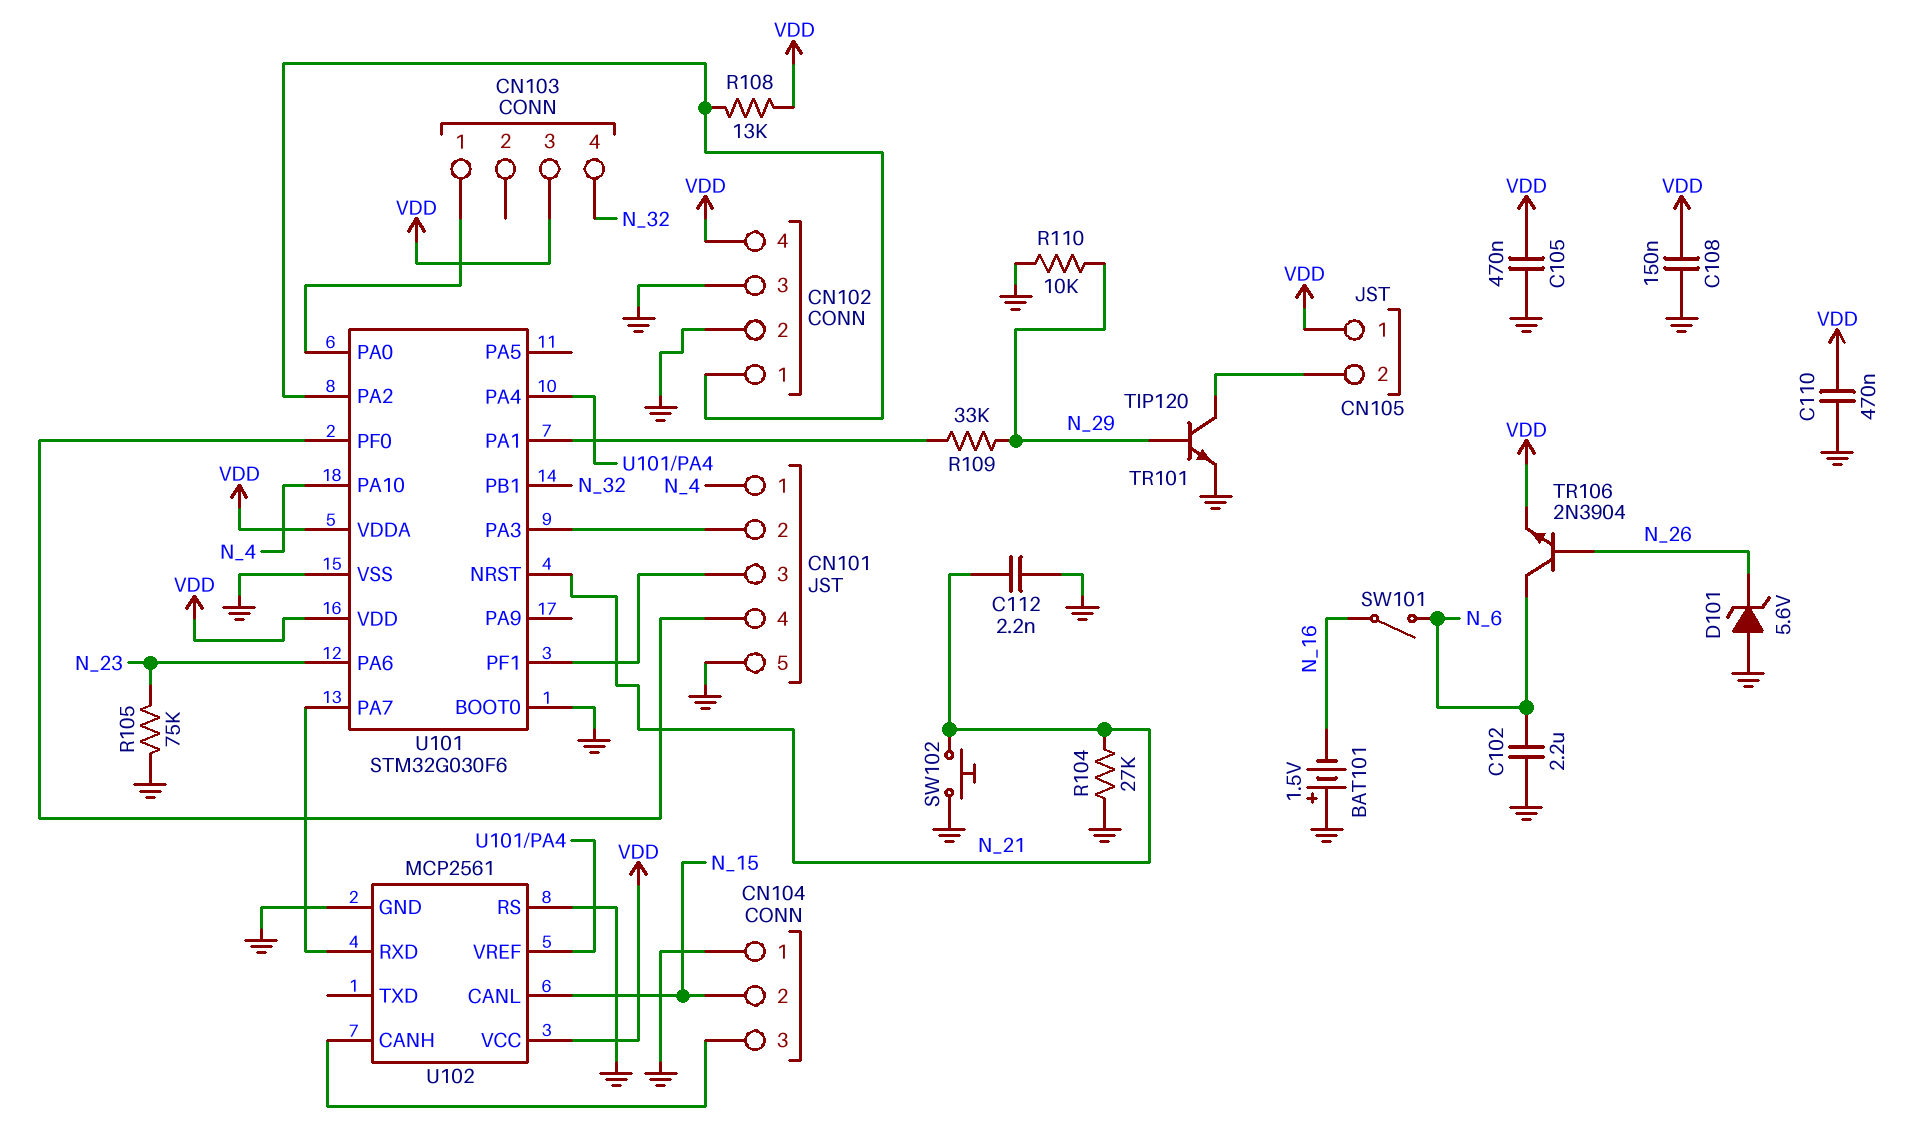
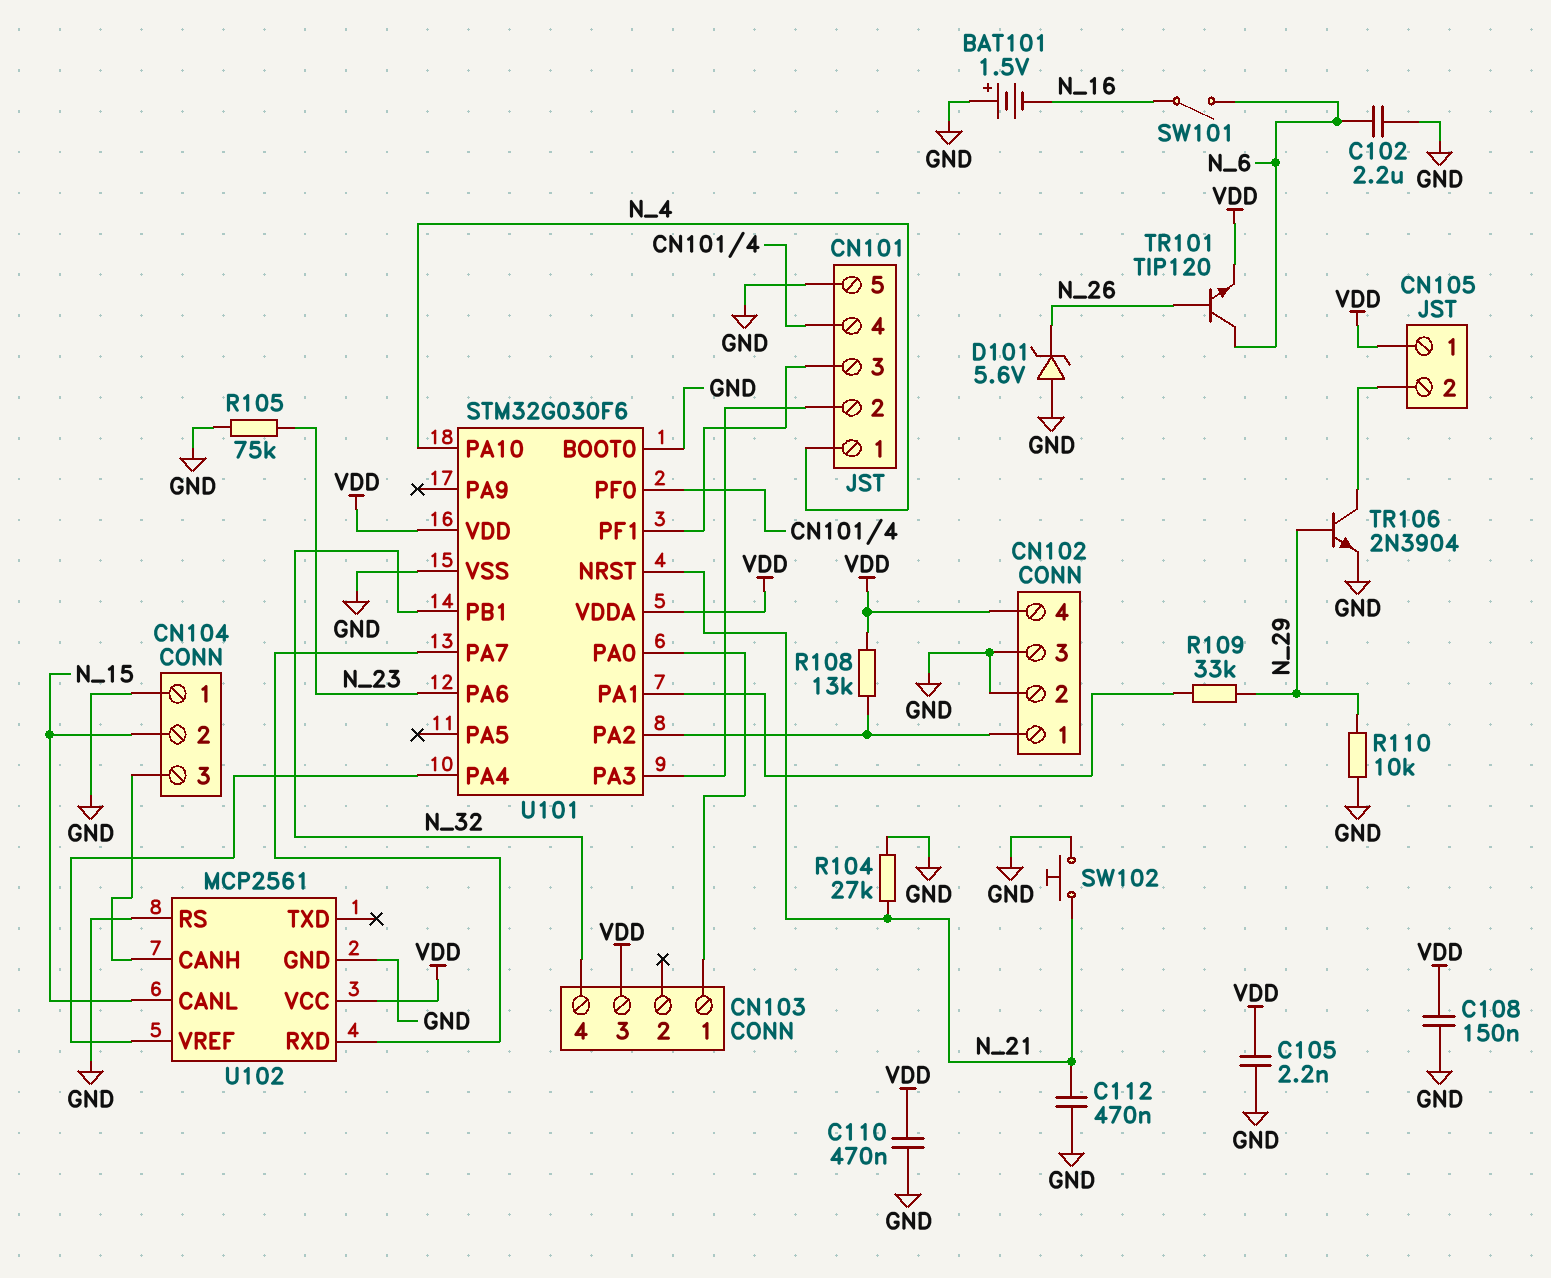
C105: 470nF (GND, VDD) -> 2.2nF (GND, VDD)
C112: 2.2nF (GND, N_21) -> 470nF (GND, N_21)
TR101: NPN TIP120 (B N_29, C CN105/2, E GND) -> NPN TIP120 (B N_26, C N_6, E VDD)
TR106: NPN 2N3904 (B N_26, C N_6, E VDD) -> NPN 2N3904 (B N_29, C CN105/2, E GND)

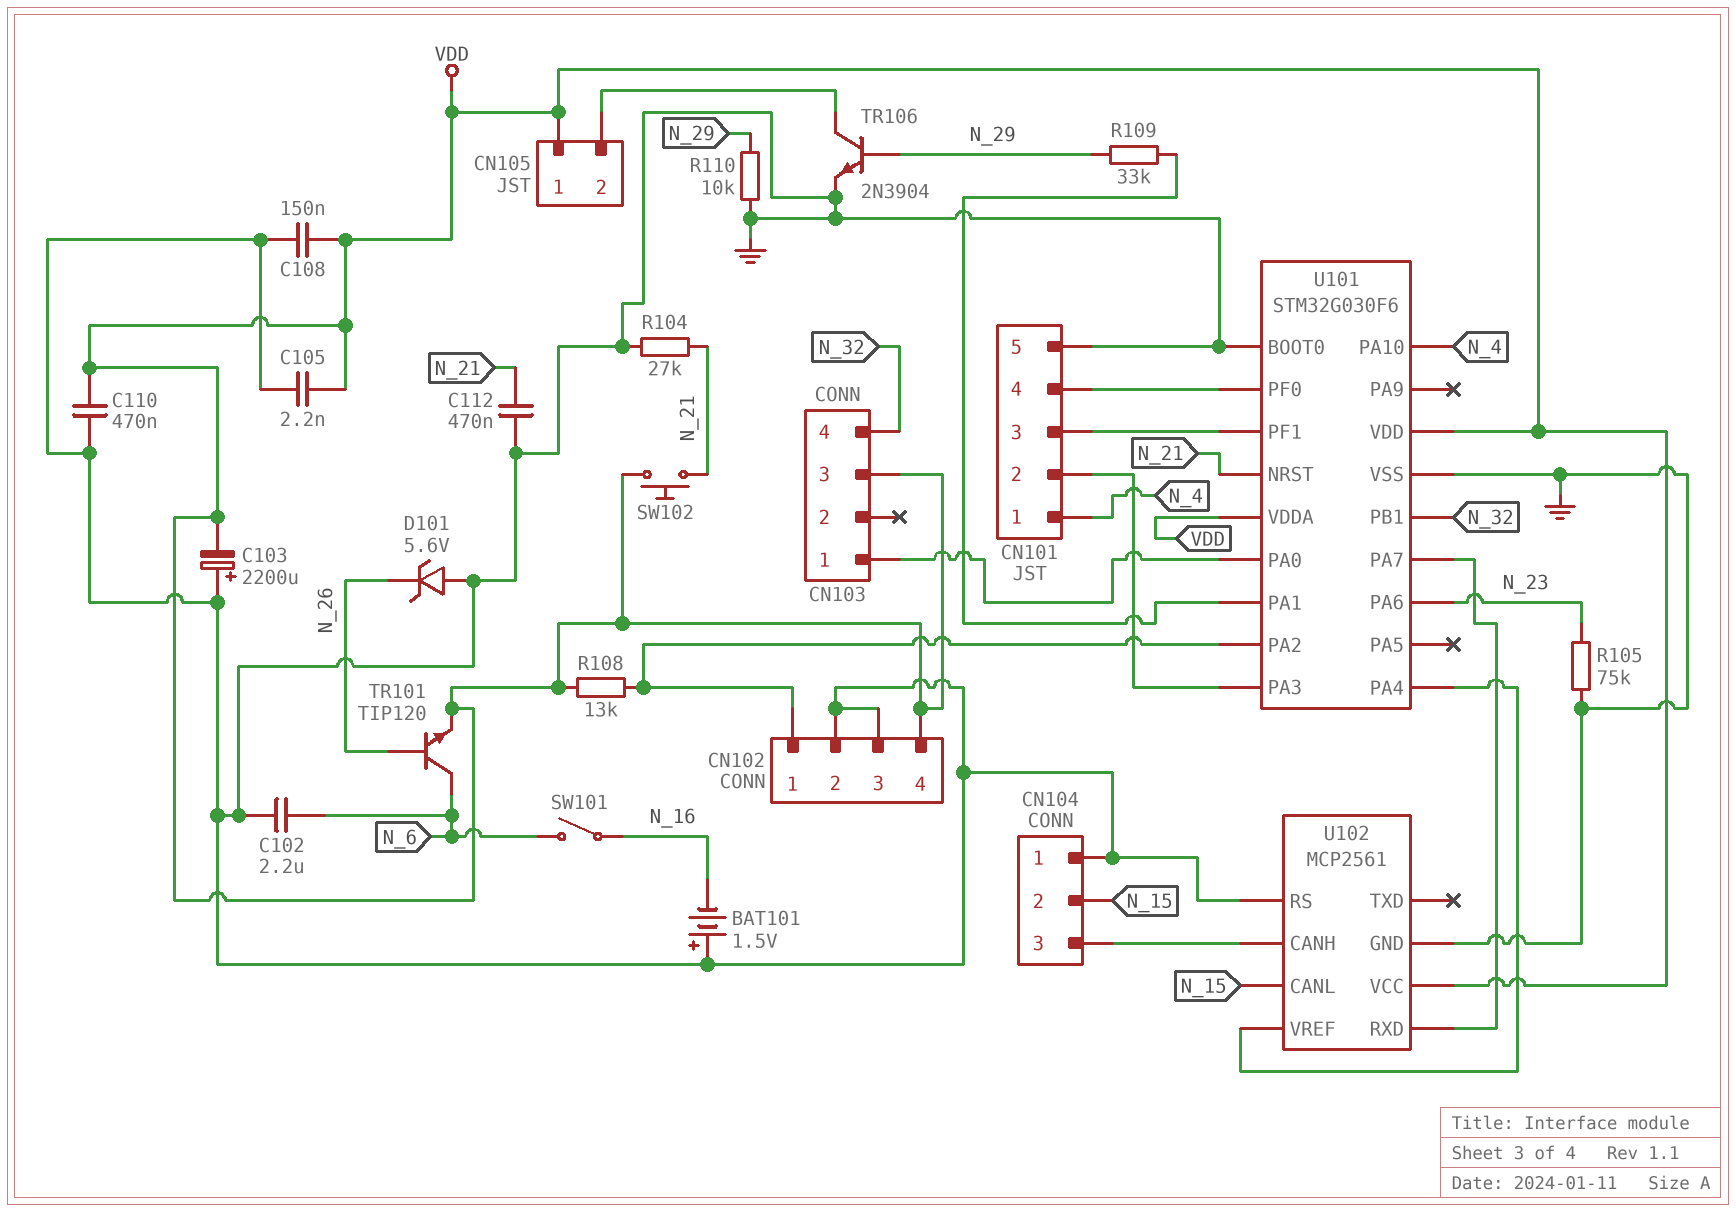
C103: none -> 2200uF (plus GND, minus VDD)
SW102: button (GND, N_21) -> button (N_21, VDD)

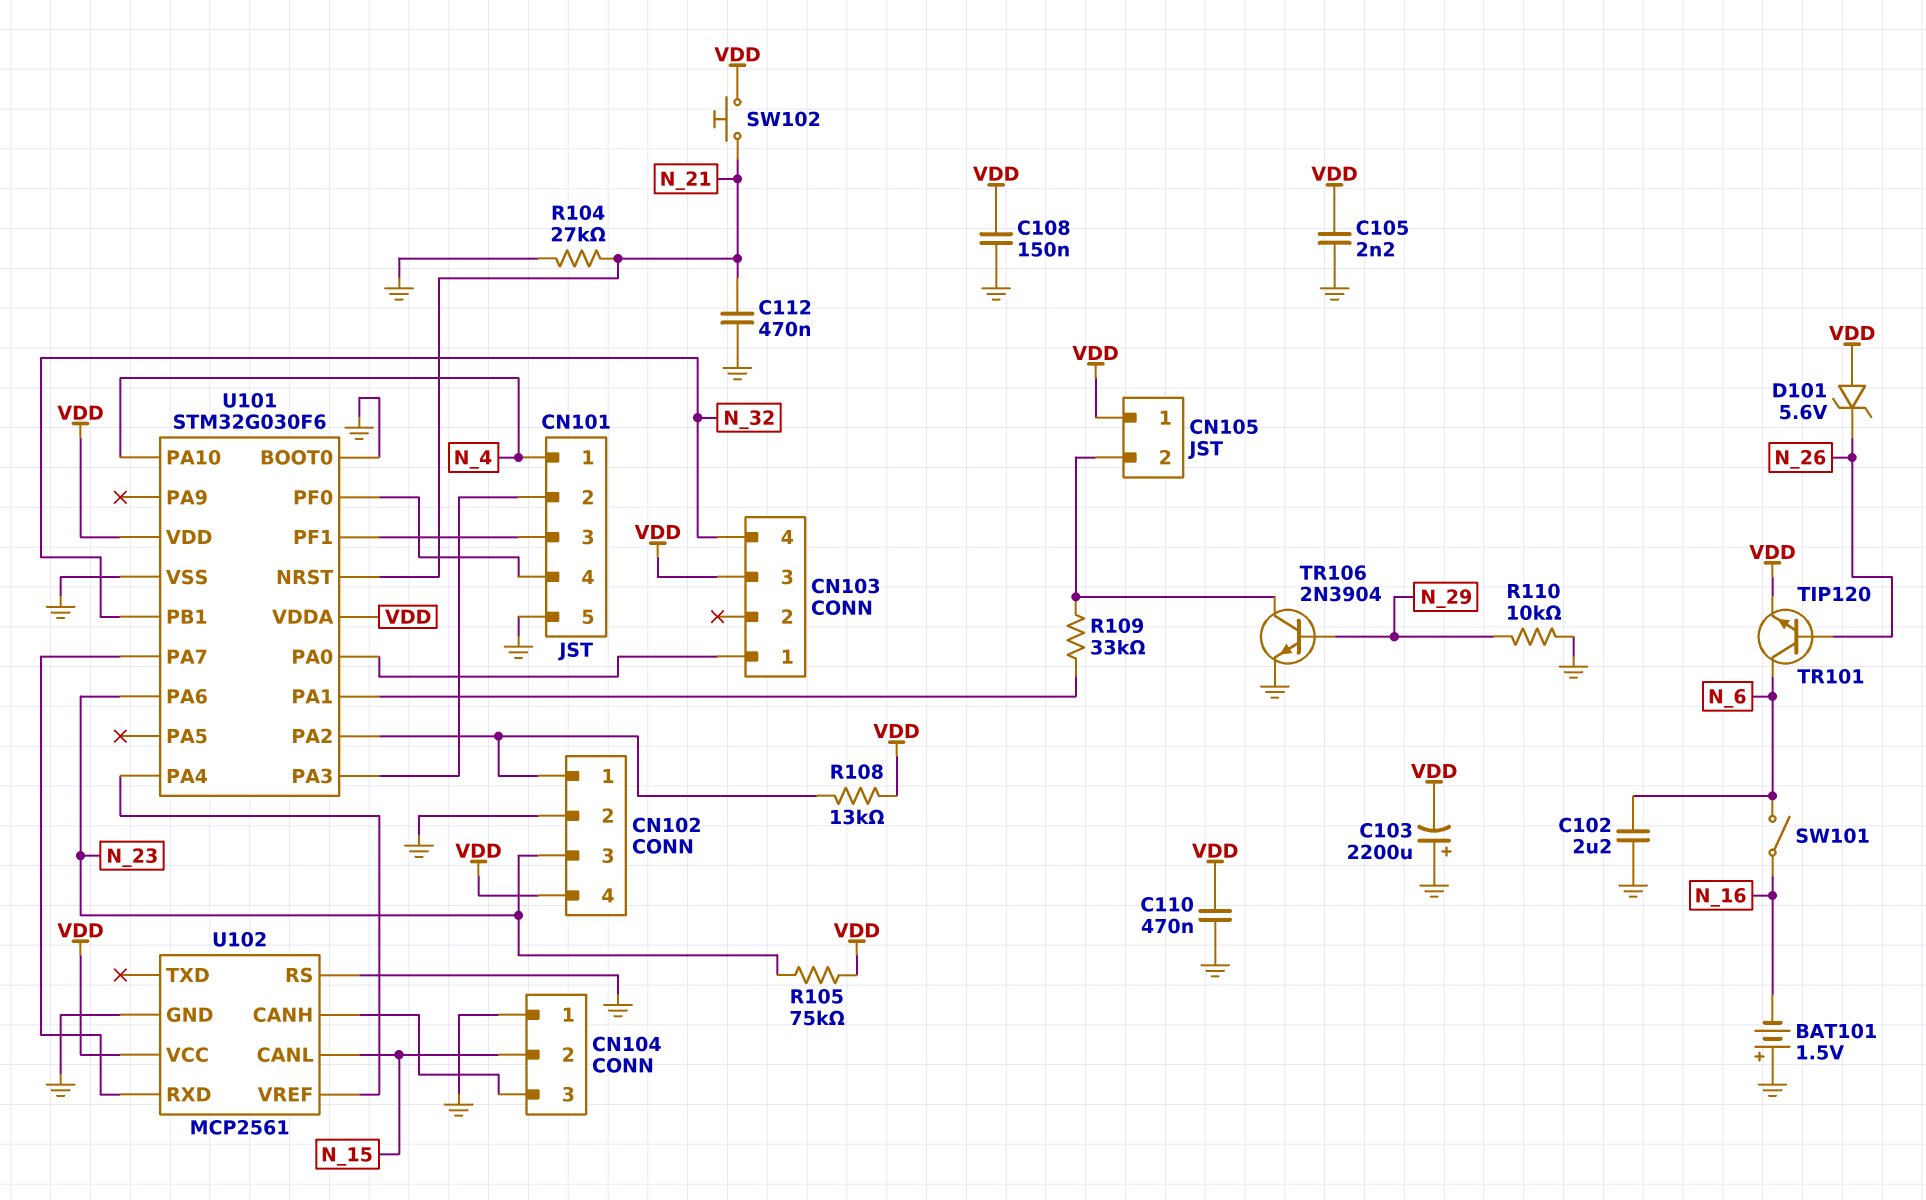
CN102 pin 3: GND -> N_23
D101: zener 5.6V (A GND, K N_26) -> zener 5.6V (A VDD, K N_26)
R105: 75k (GND, N_23) -> 75k (N_23, VDD)
R109: 33k (N_29, U101/PA1) -> 33k (CN105/2, U101/PA1)

